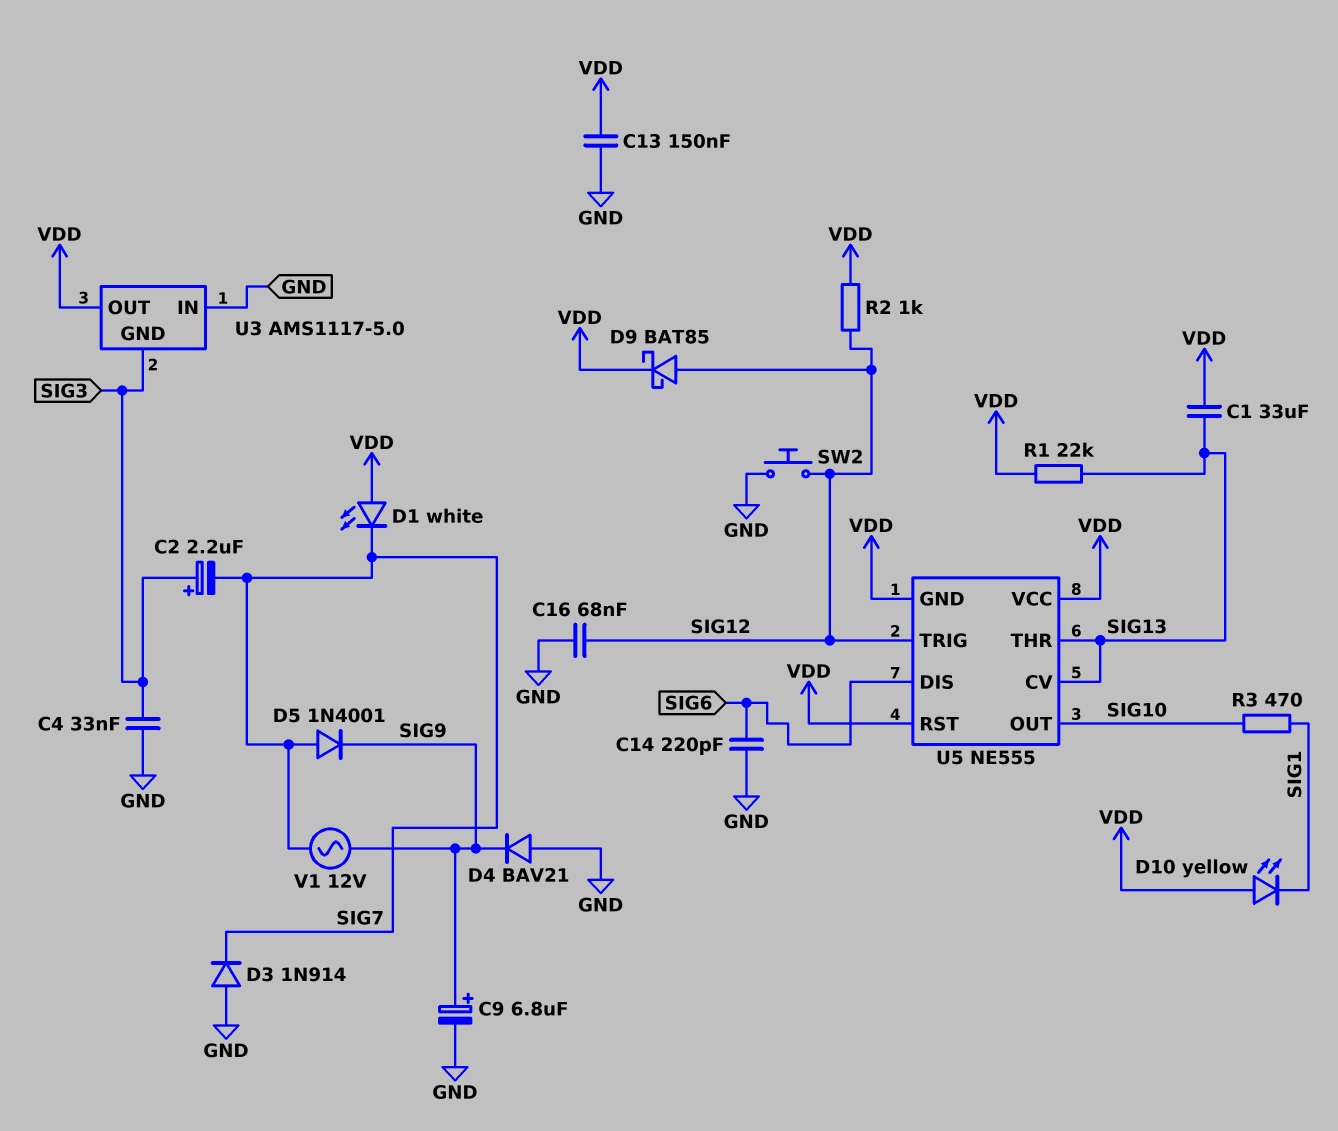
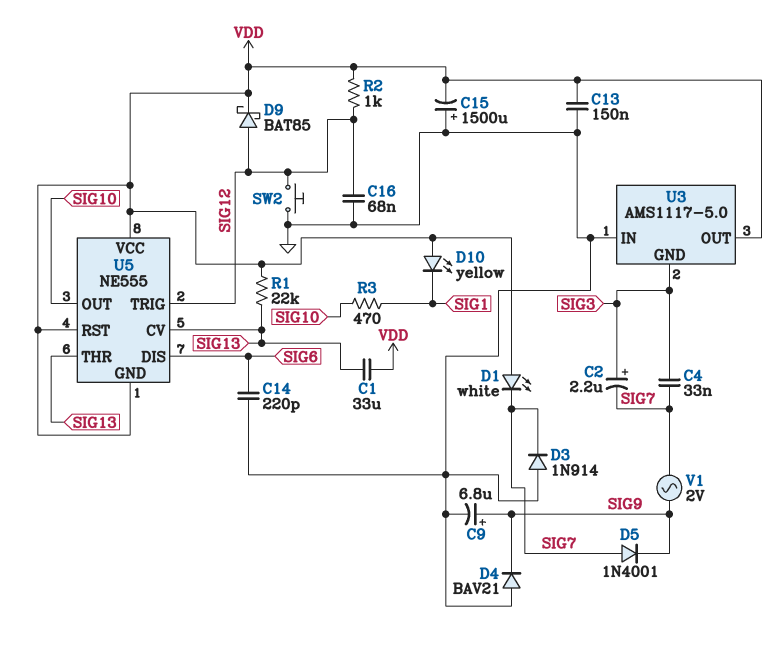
C4: 33nF (GND, SIG3) -> 33nF (SIG3, SIG7)
C15: none -> 1500uF (plus GND, minus VDD)
V1: AC 12V (SIG7, SIG9) -> AC 2V (SIG7, SIG9)

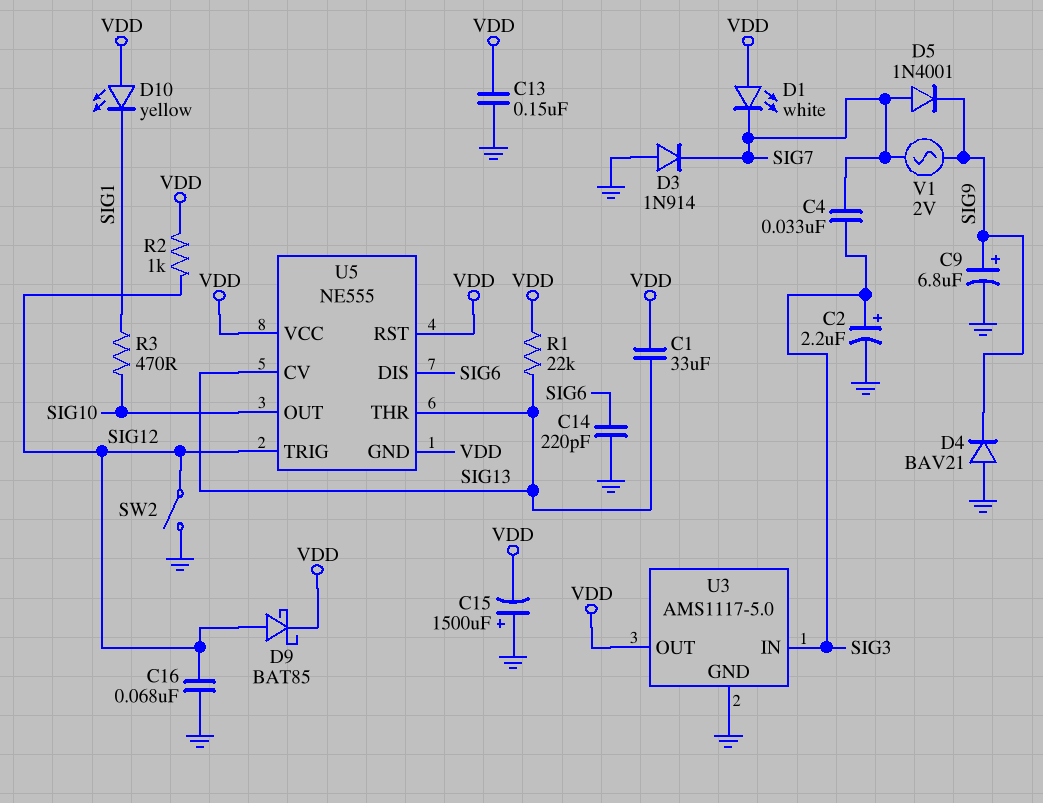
C2: 2.2uF (plus SIG3, minus SIG7) -> 2.2uF (plus SIG3, minus GND)
SW2: button (GND, SIG12) -> switch (GND, SIG12)
U3 pin GND: SIG3 -> GND
U3 pin IN: GND -> SIG3

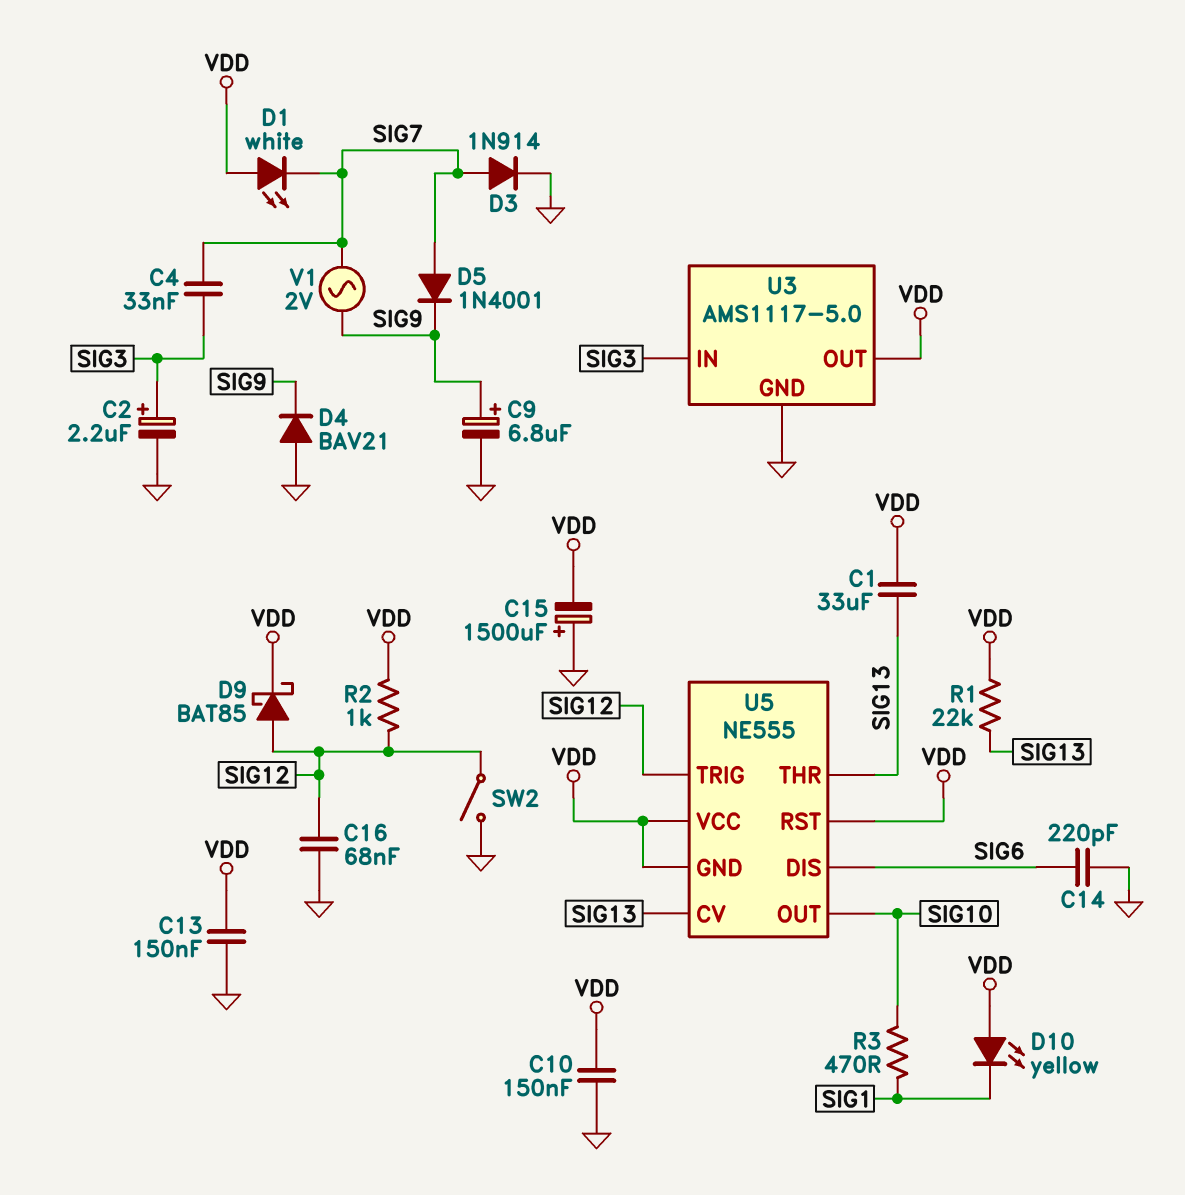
C10: none -> 150nF (GND, VDD)
D3: diode 1N914 (A GND, K SIG7) -> diode 1N914 (A SIG7, K GND)

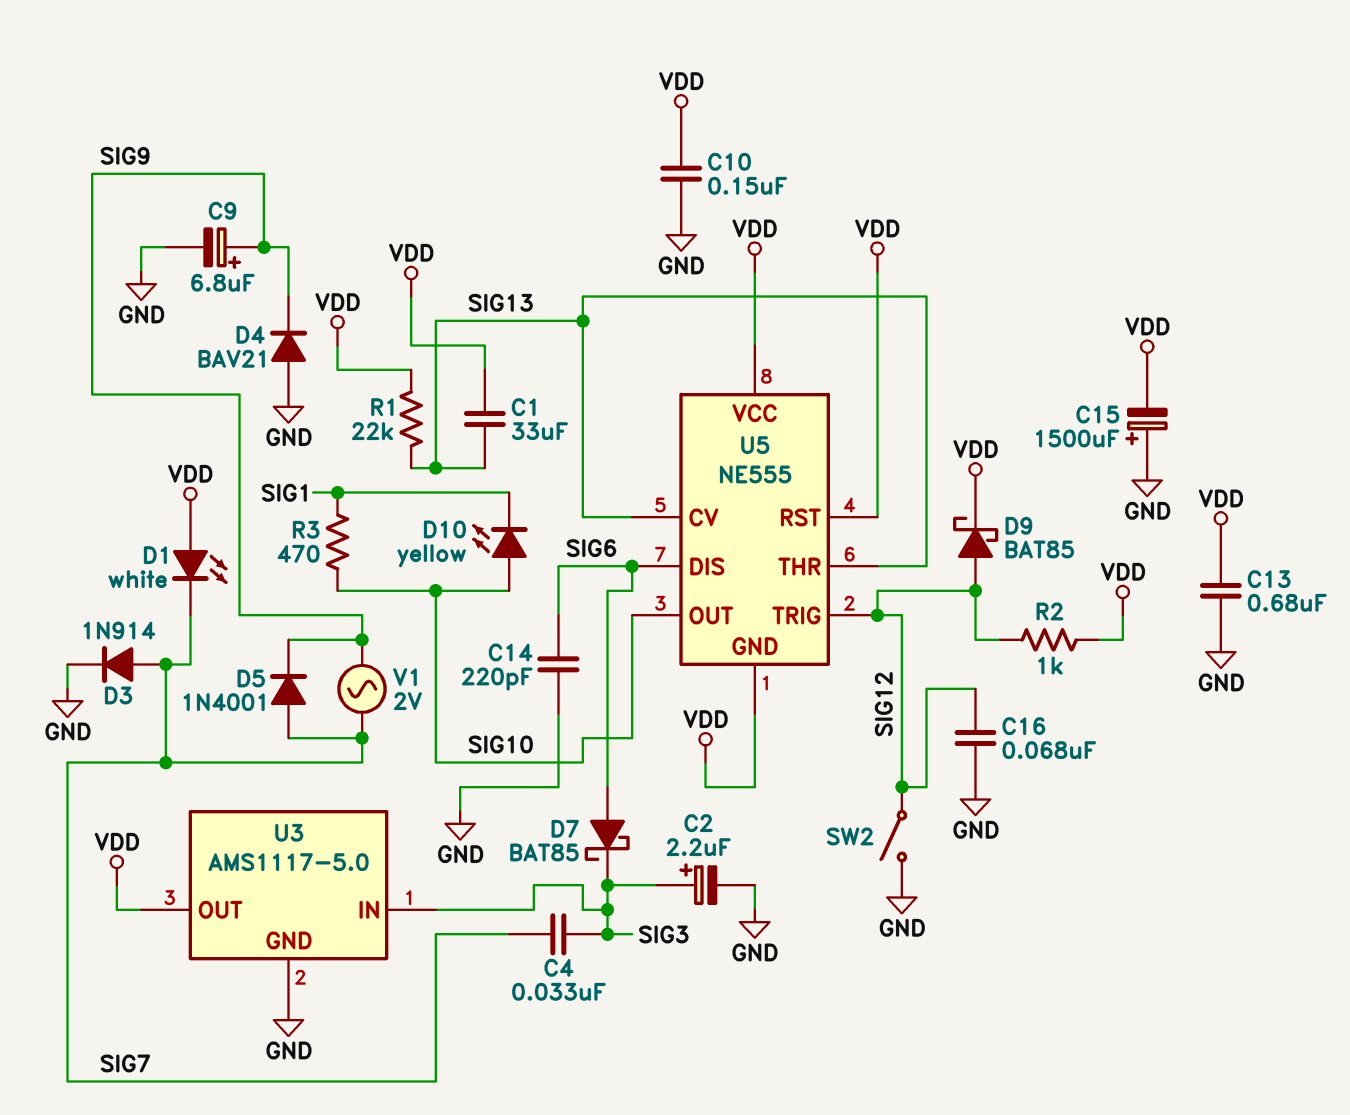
C13: 150nF (GND, VDD) -> 680nF (GND, VDD)
D7: none -> schottky BAT85 (A SIG6, K SIG3)
D10: LED yellow (A VDD, K SIG1) -> LED yellow (A SIG10, K SIG1)

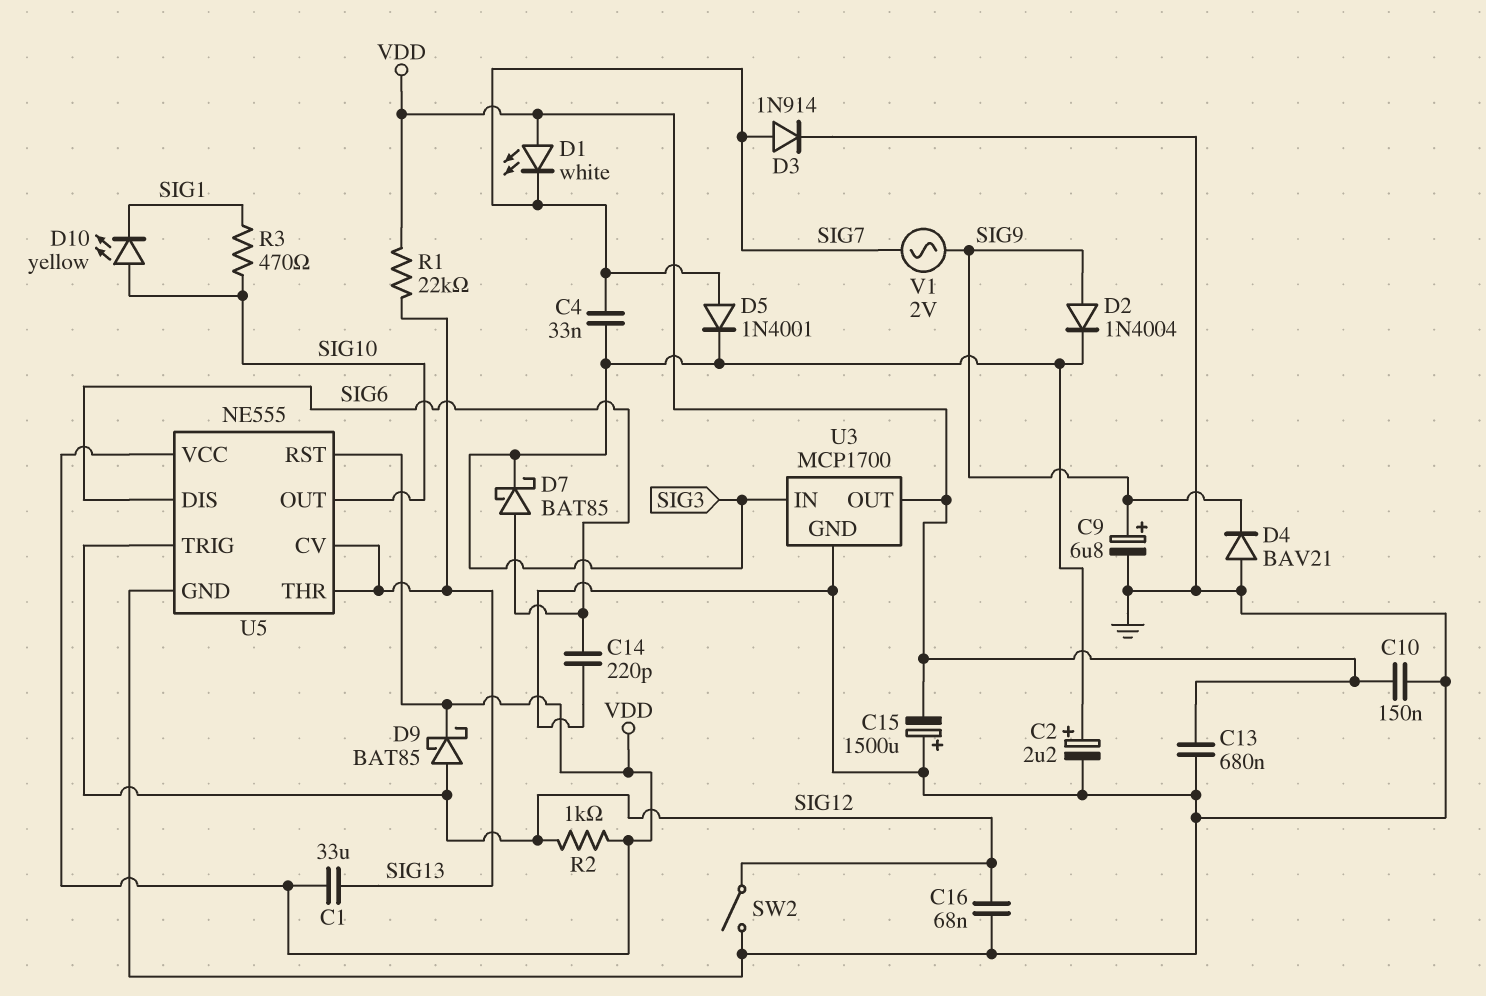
D2: none -> diode 1N4004 (A SIG9, K SIG3)
D5: diode 1N4001 (A SIG7, K SIG9) -> diode 1N4001 (A SIG7, K SIG3)
U3: AMS1117-5.0 -> MCP1700
U5 pin GND: VDD -> GND

